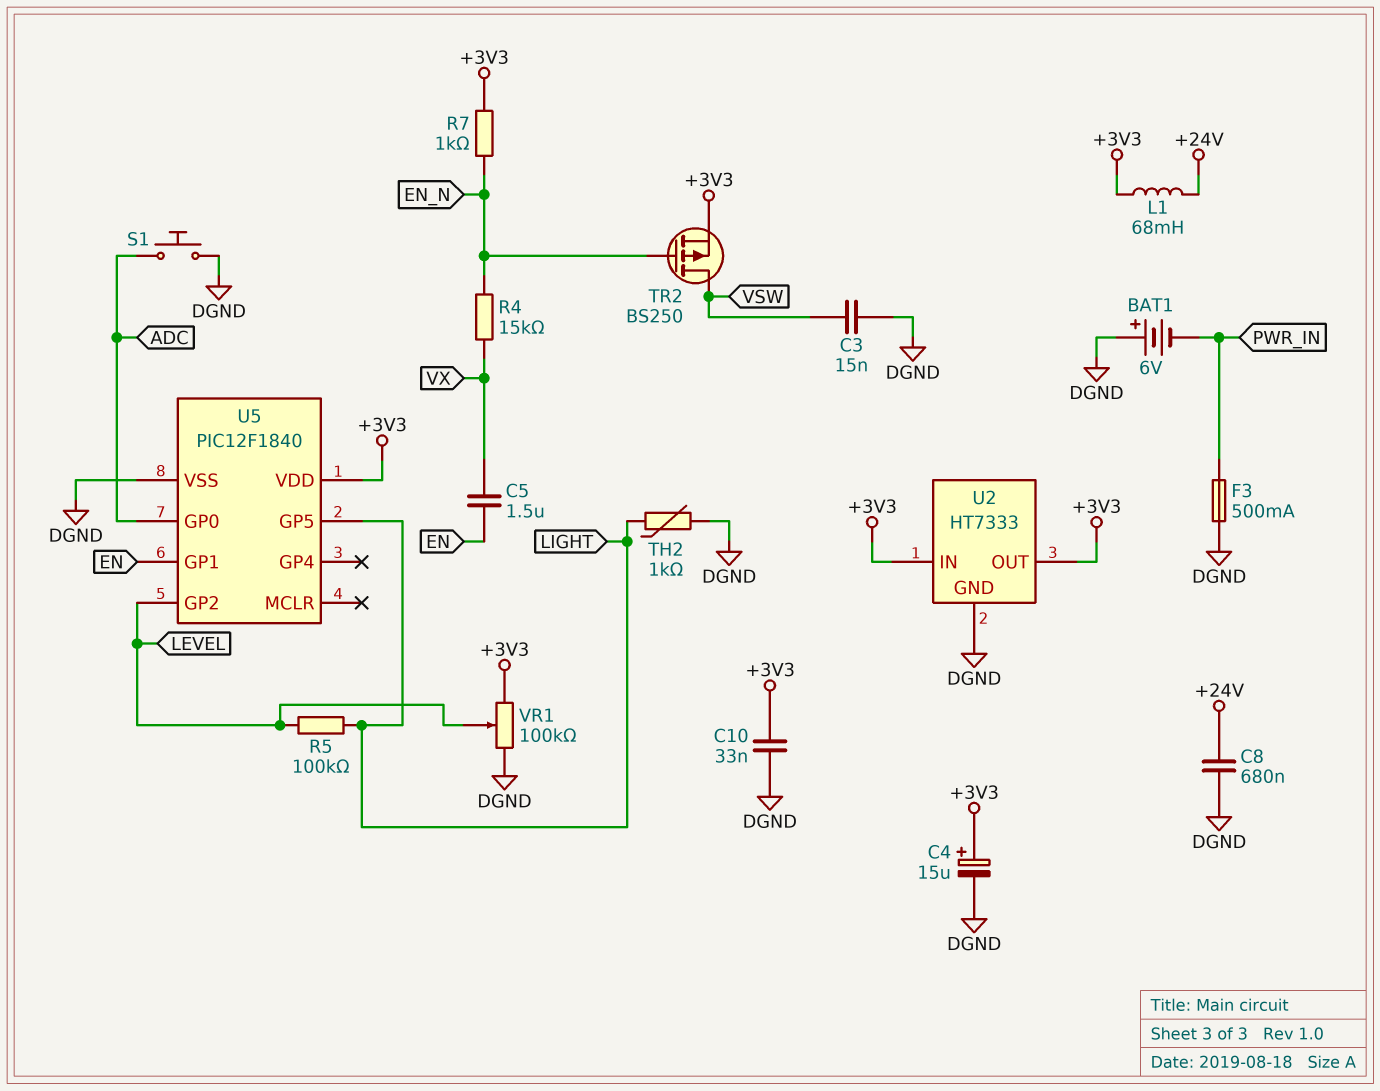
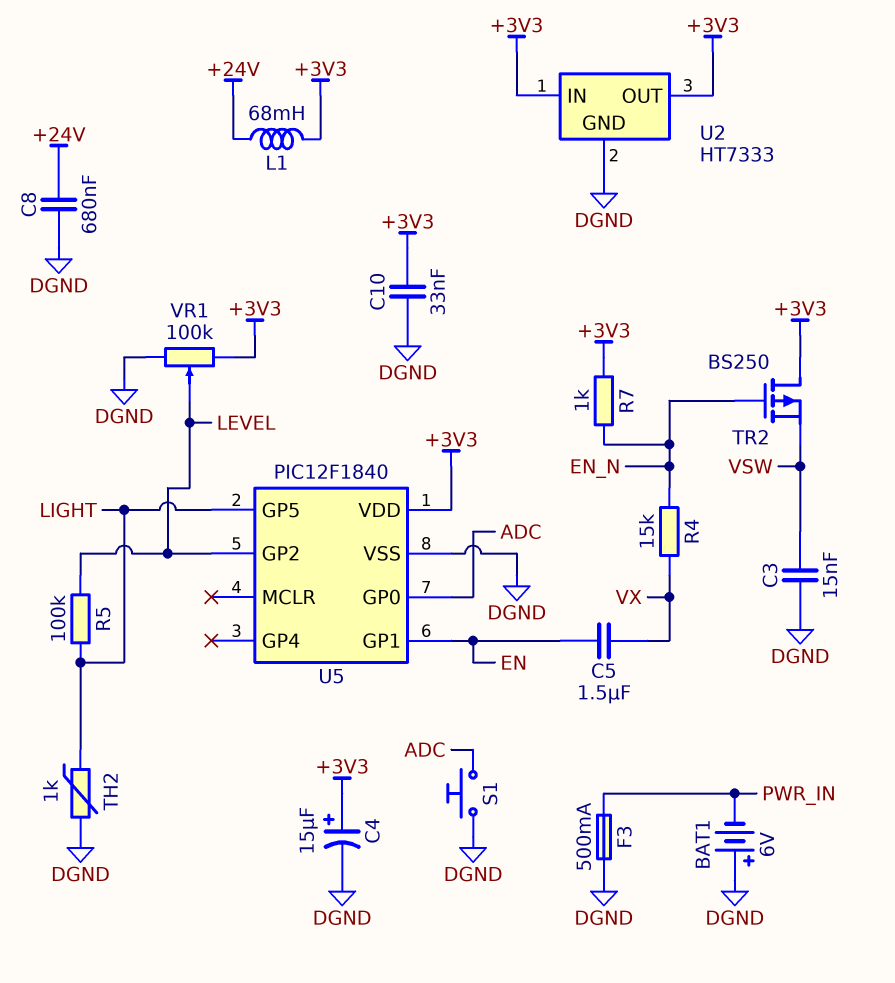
TR2: PMOS BS250 (G EN_N, D VSW, S +3V3) -> PMOS BS250 (G EN_N, D +3V3, S VSW)

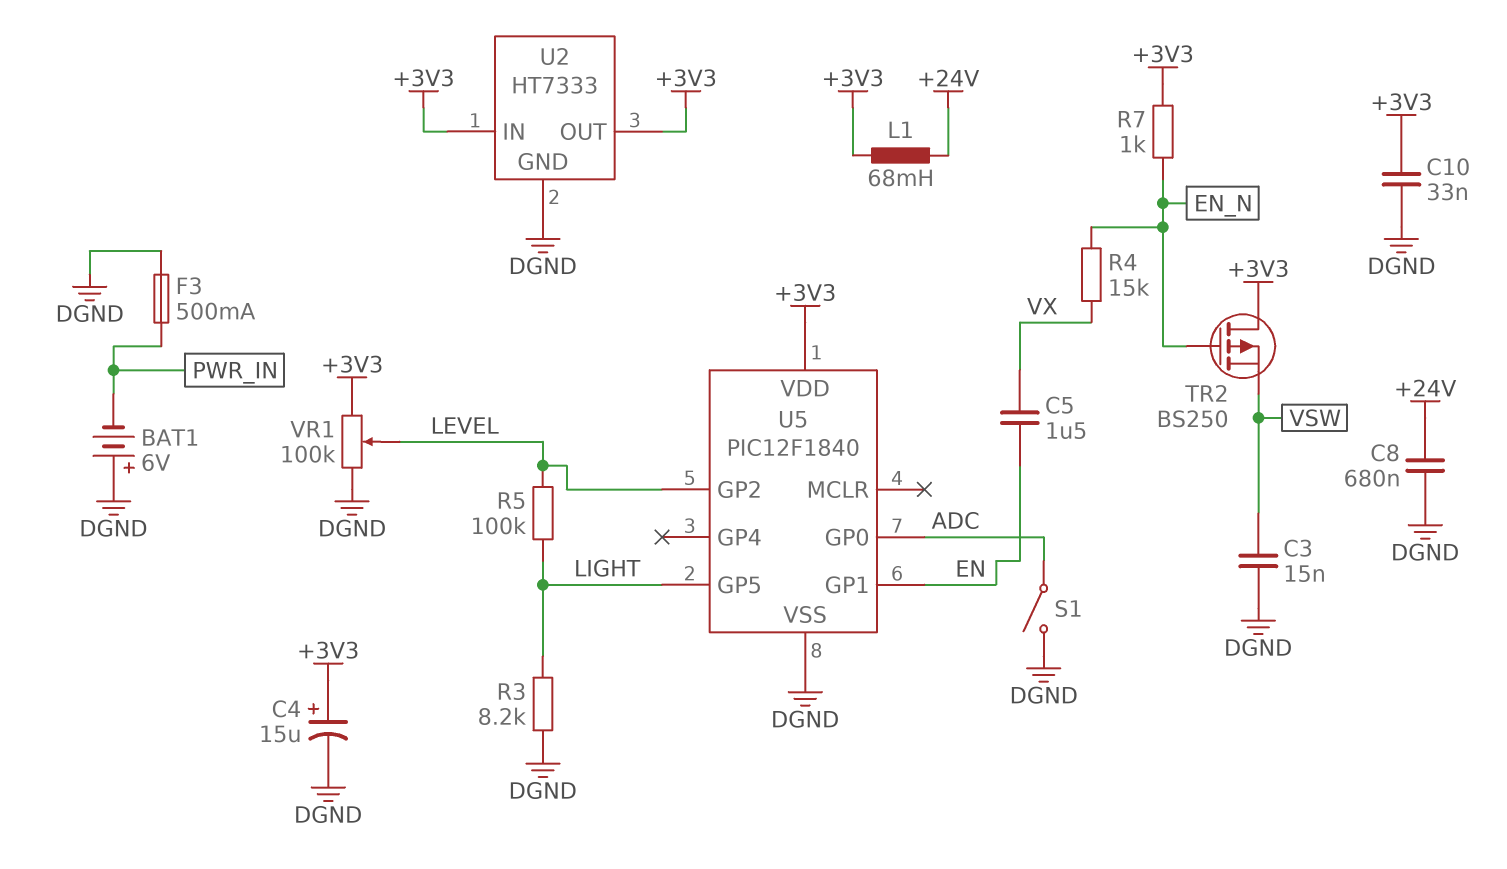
R3: none -> 8.2k (DGND, LIGHT)
S1: button (ADC, DGND) -> switch (ADC, DGND)
TH2: 1k (DGND, LIGHT) -> none

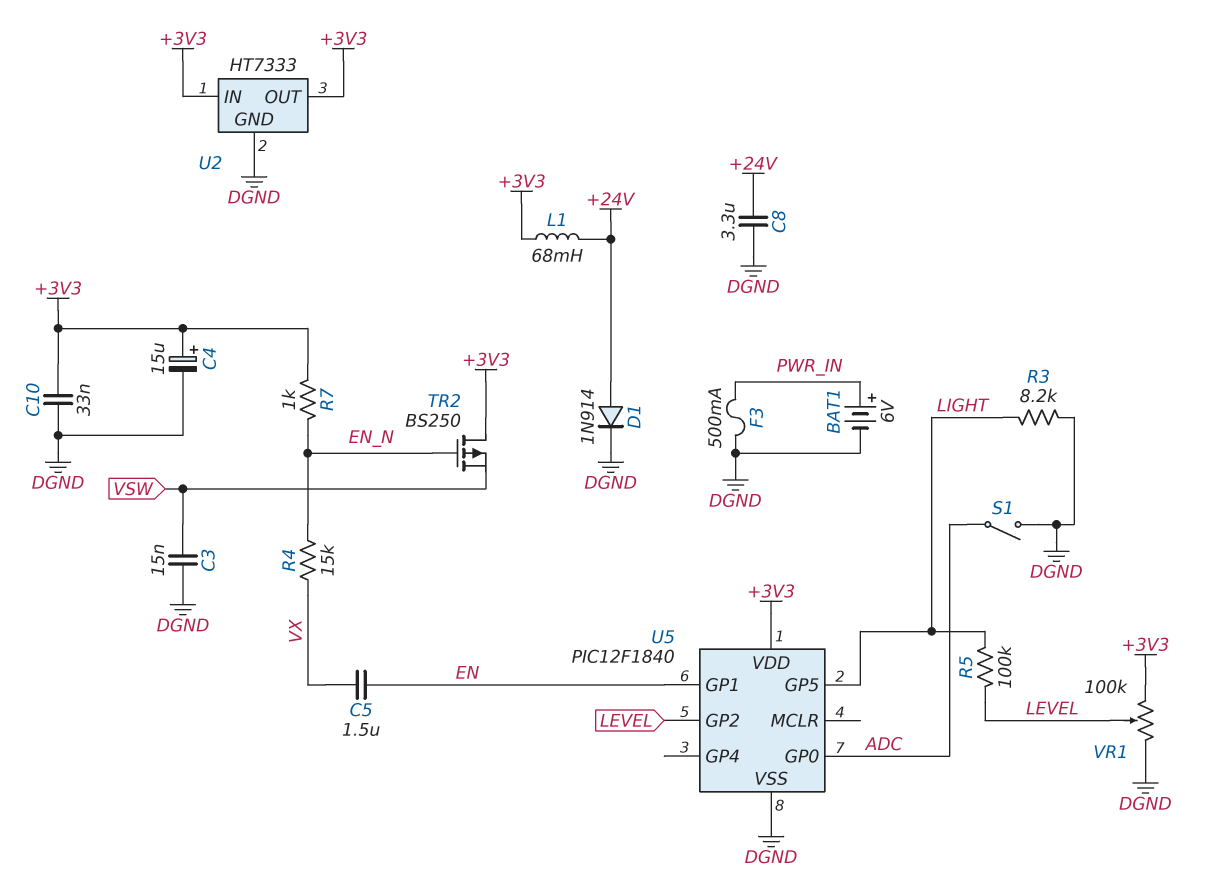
BAT1: 6V (plus DGND, minus PWR_IN) -> 6V (plus PWR_IN, minus DGND)
C8: 680nF (+24V, DGND) -> 3.3uF (+24V, DGND)
D1: none -> diode 1N914 (A +24V, K DGND)

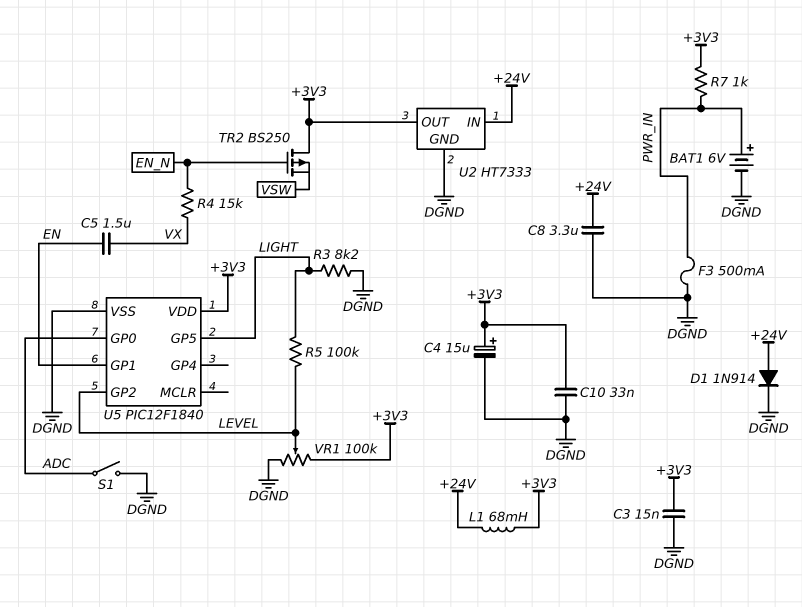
C3: 15nF (DGND, VSW) -> 15nF (+3V3, DGND)
R7: 1k (+3V3, EN_N) -> 1k (+3V3, PWR_IN)
U2 pin IN: +3V3 -> +24V

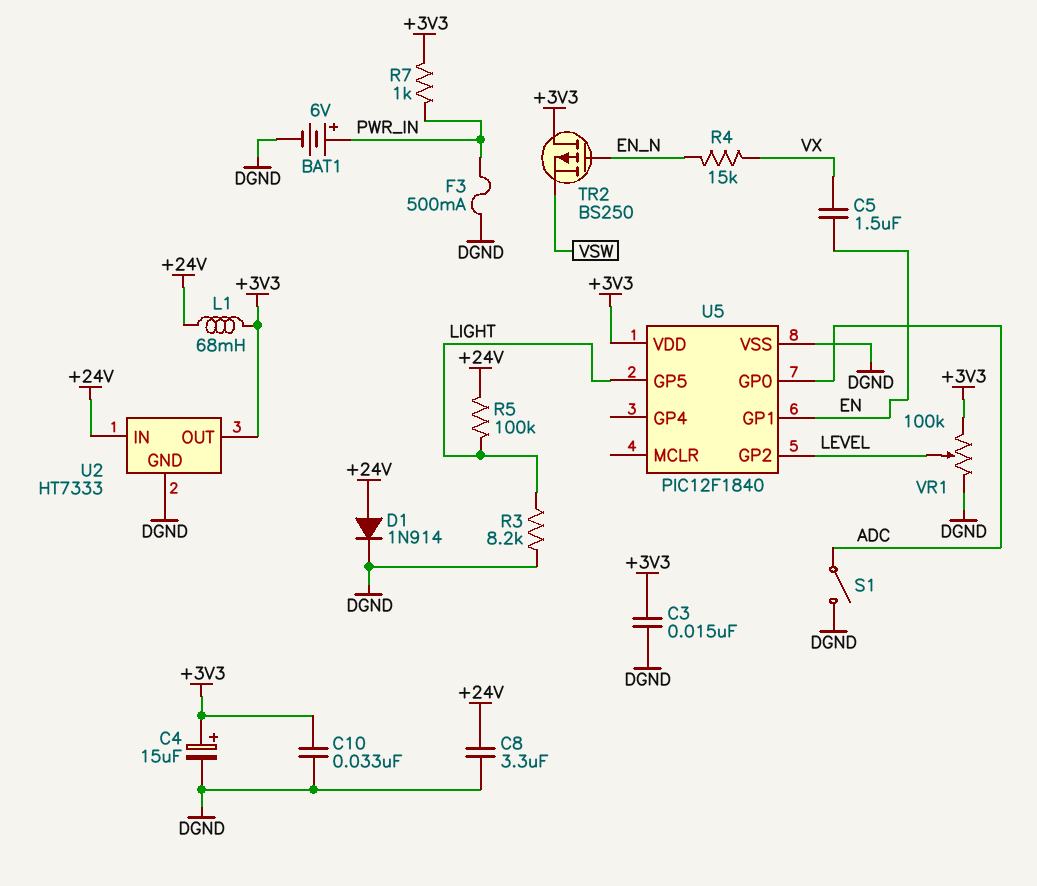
R5: 100k (LEVEL, LIGHT) -> 100k (+24V, LIGHT)

